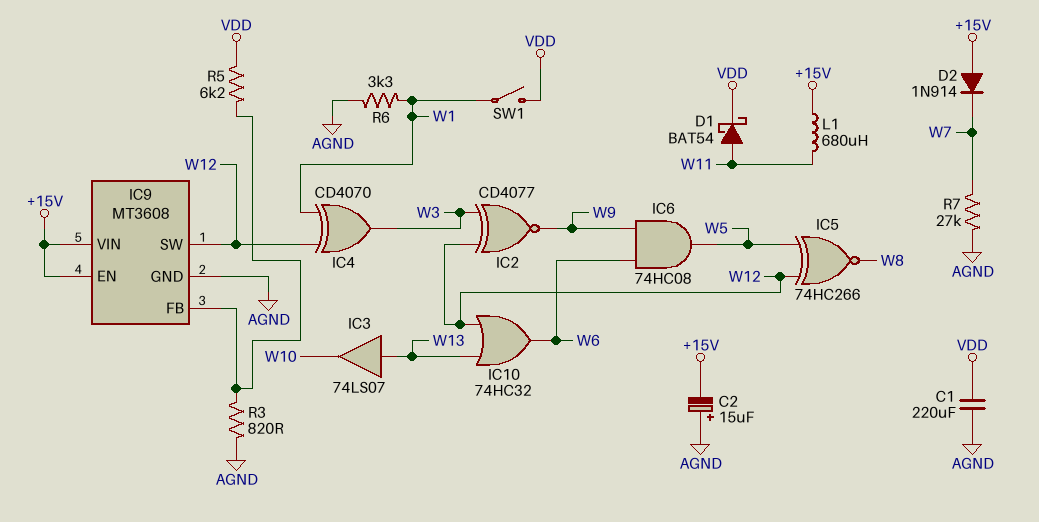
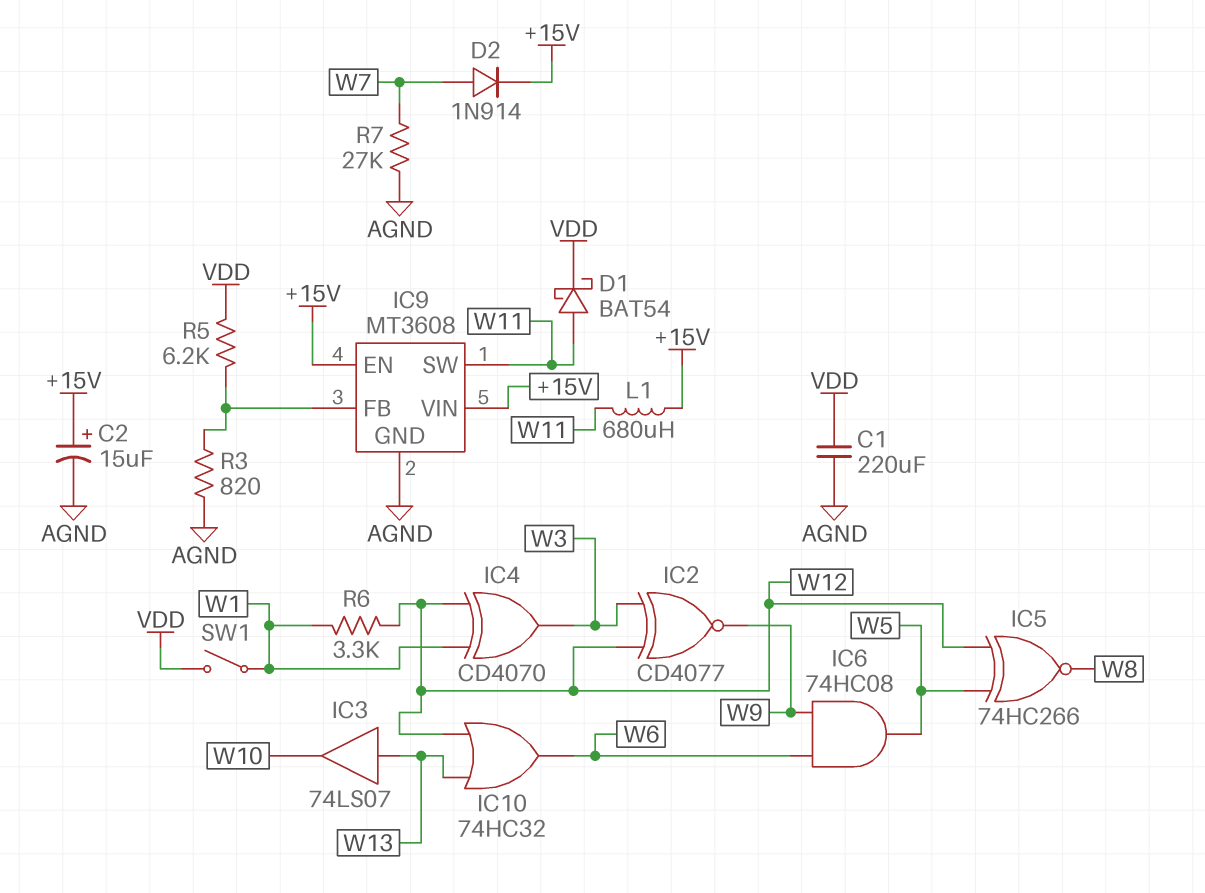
C2: 15uF (plus AGND, minus +15V) -> 15uF (plus +15V, minus AGND)
D2: diode 1N914 (A +15V, K W7) -> diode 1N914 (A W7, K +15V)
IC9 pin SW: W12 -> W11
R6: 3.3k (AGND, W1) -> 3.3k (W1, W12)

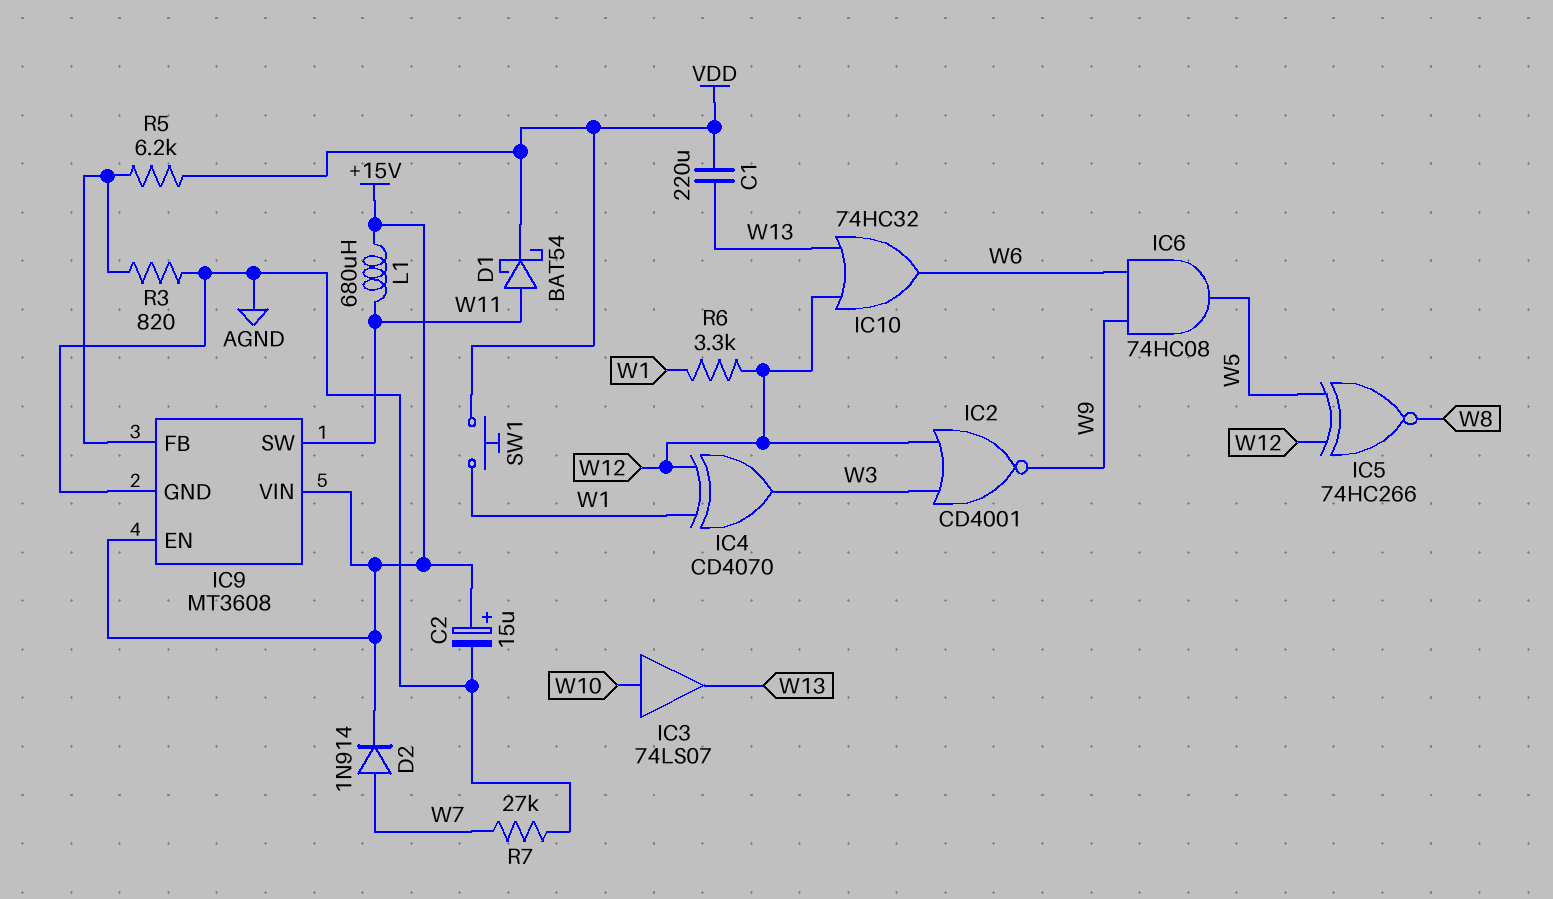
C1: 220uF (AGND, VDD) -> 220uF (VDD, W13)
IC2: XNOR CD4077 (in W3, in W12, out W9) -> NOR CD4001 (in W3, in W12, out W9)
IC3: buffer 74LS07 (in W13, out W10) -> buffer 74LS07 (in W10, out W13)
SW1: switch (VDD, W1) -> button (VDD, W1)

